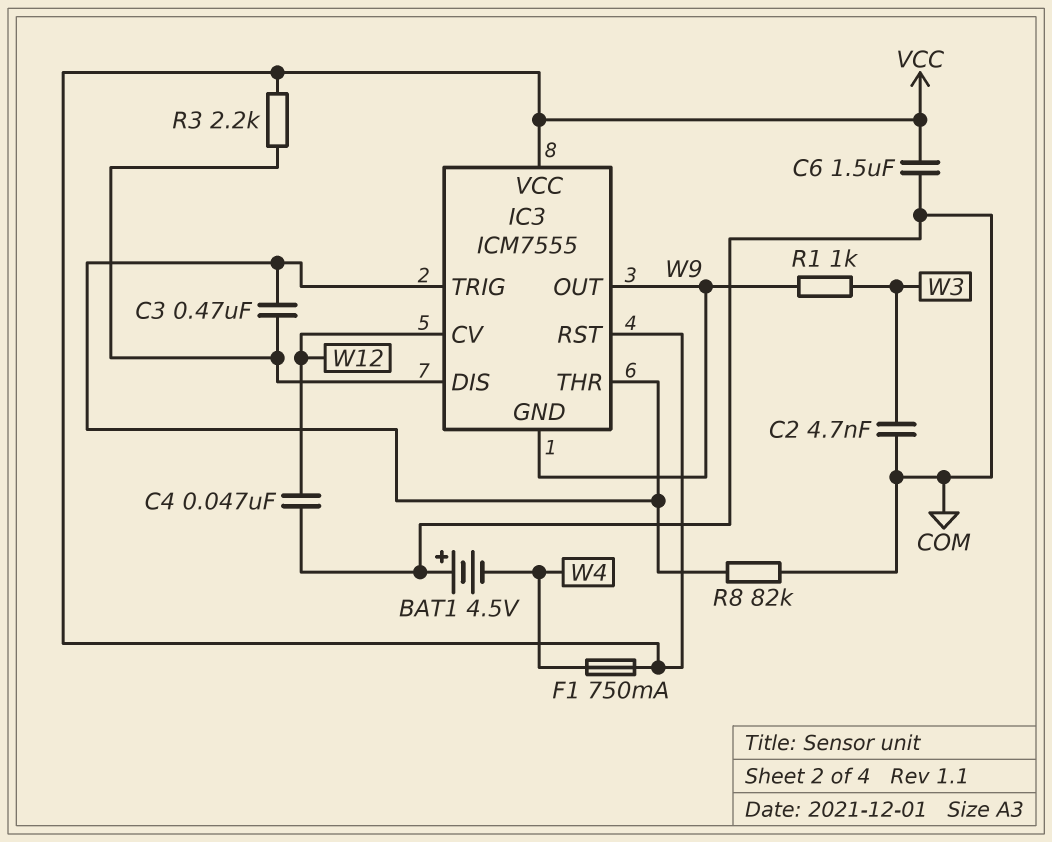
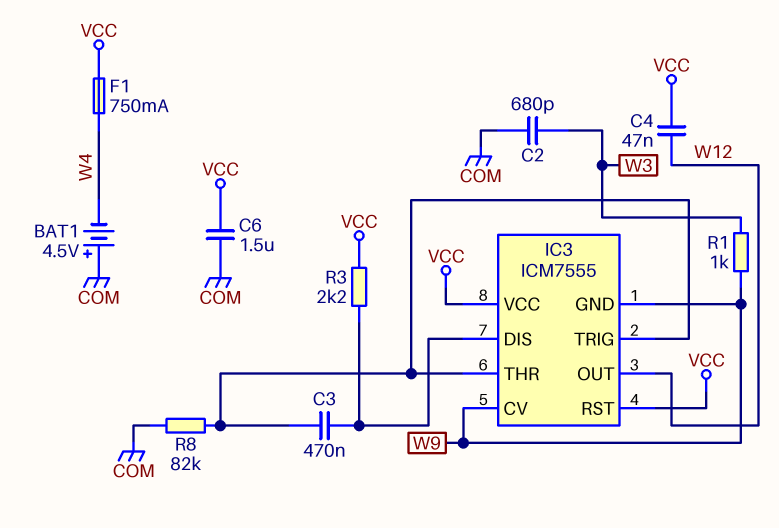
C2: 4.7nF (COM, W3) -> 680pF (COM, W3)
C4: 47nF (COM, W12) -> 47nF (VCC, W12)
IC3 pin CV: W12 -> W9
IC3 pin OUT: W9 -> W12

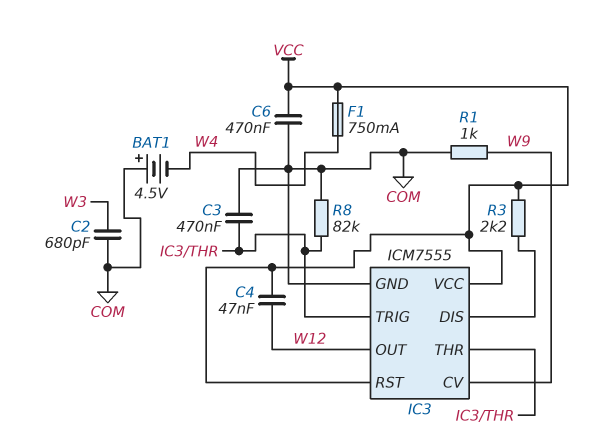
C3: 470nF (IC3/DIS, IC3/THR) -> 470nF (COM, IC3/THR)
C6: 1.5uF (COM, VCC) -> 470nF (COM, VCC)
IC3 pin GND: W9 -> COM
R1: 1k (W3, W9) -> 1k (COM, W9)

